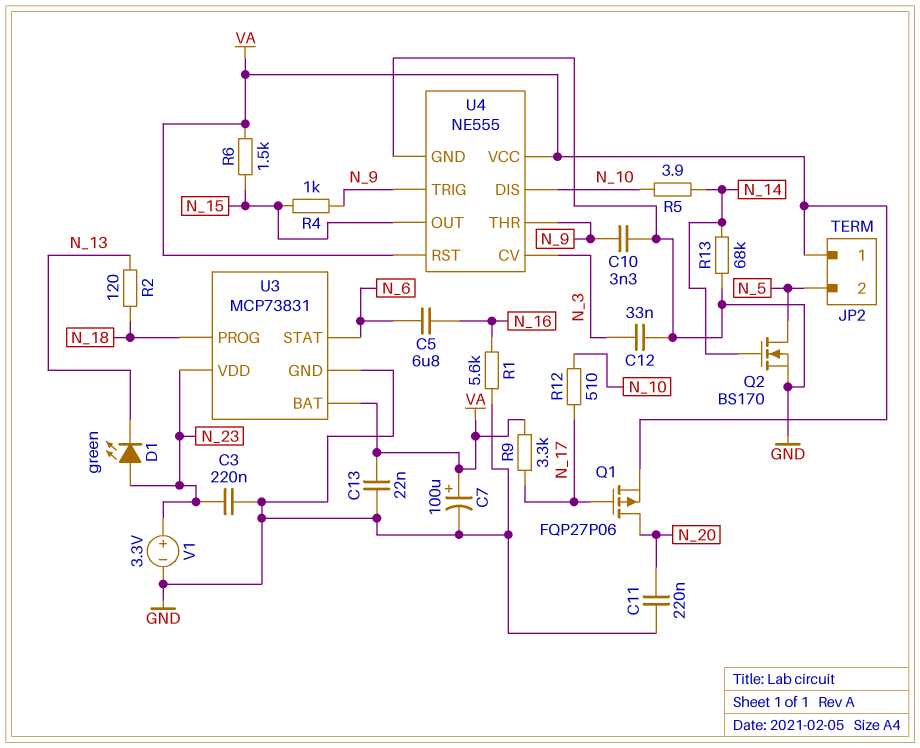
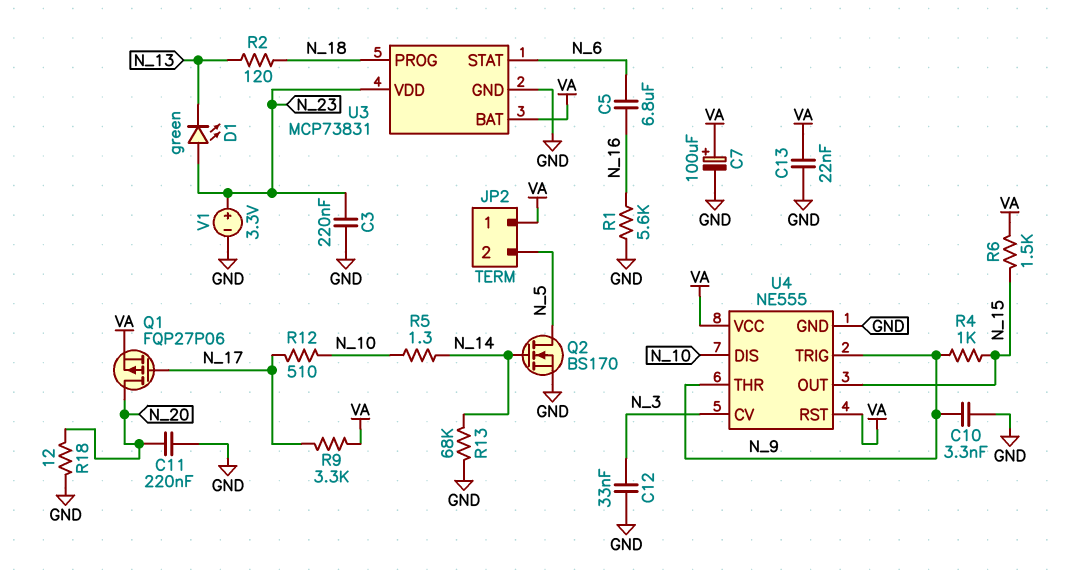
R5: 3.9 (N_10, N_14) -> 1.3 (N_10, N_14)
R18: none -> 12 (GND, N_20)

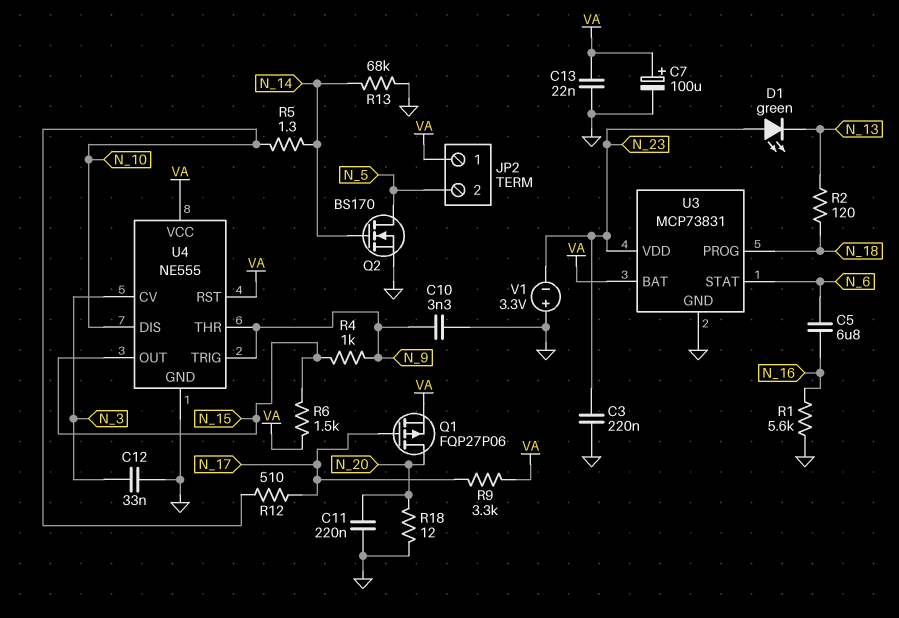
V1: 3.3V (plus N_23, minus GND) -> 3.3V (plus GND, minus N_23)

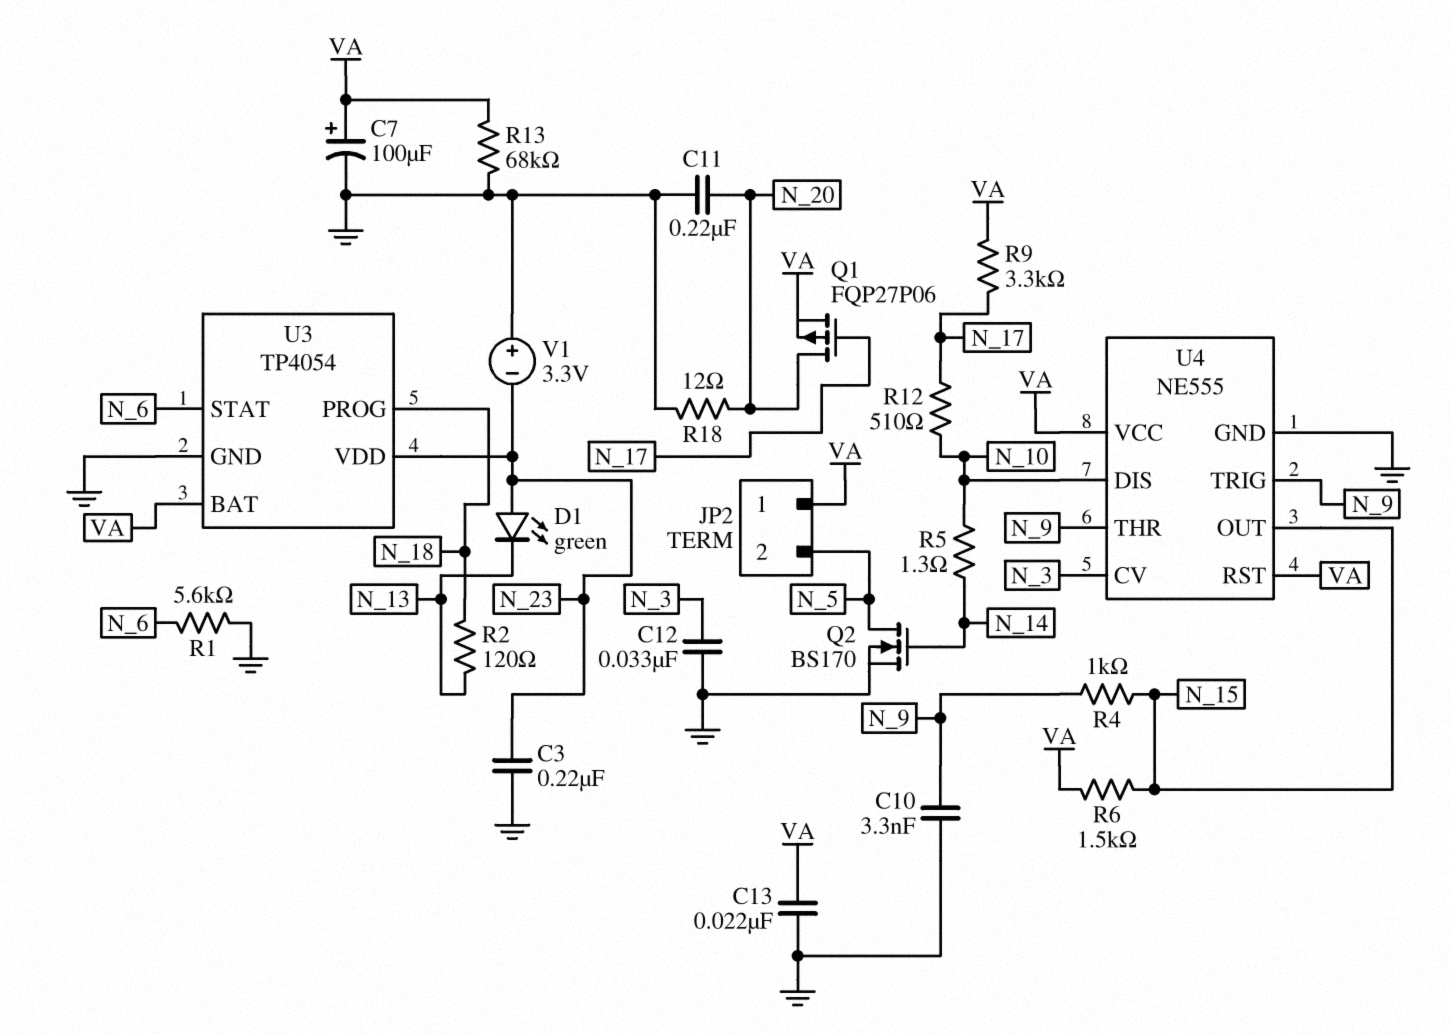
C5: 6.8uF (N_6, N_16) -> none
R1: 5.6k (GND, N_16) -> 5.6k (GND, N_6)
R13: 68k (GND, N_14) -> 68k (GND, VA)
U3: MCP73831 -> TP4054

